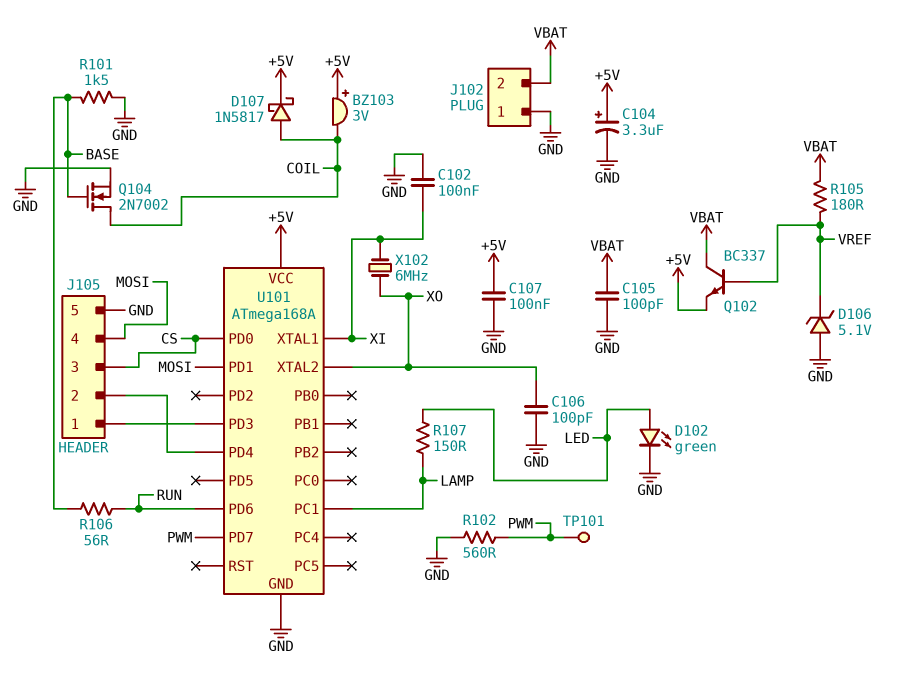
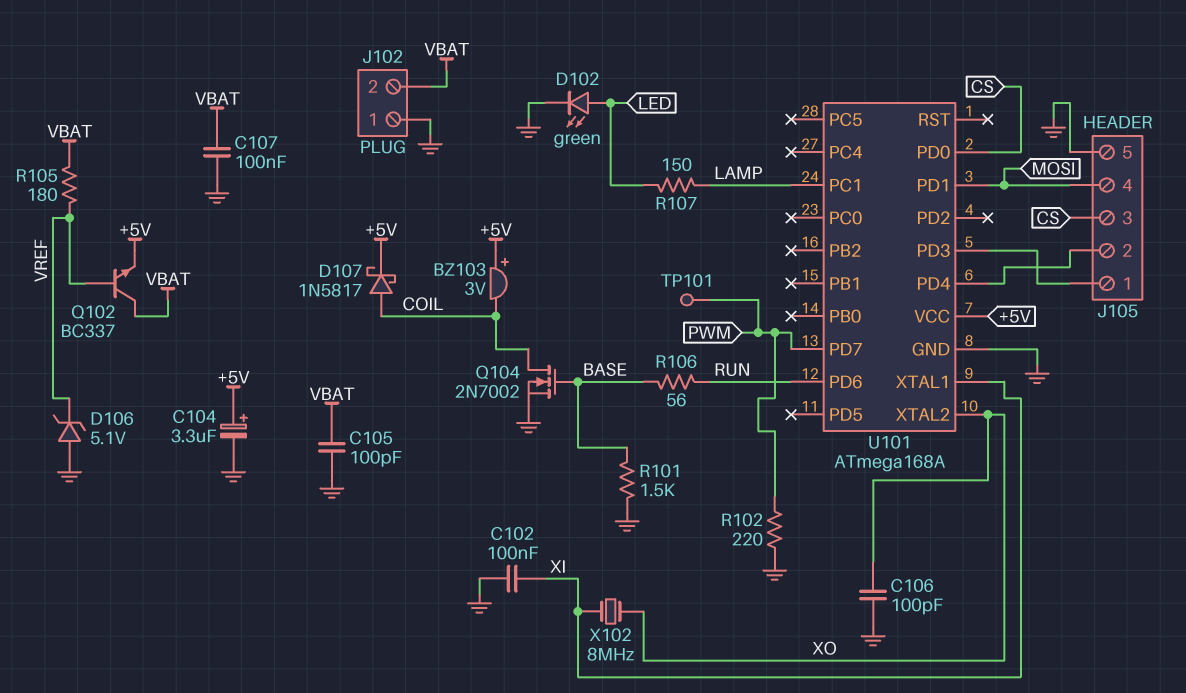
C107: 100nF (+5V, GND) -> 100nF (GND, VBAT)
R102: 560 (GND, PWM) -> 220 (GND, PWM)
X102: 6MHz (XI, XO) -> 8MHz (XI, XO)

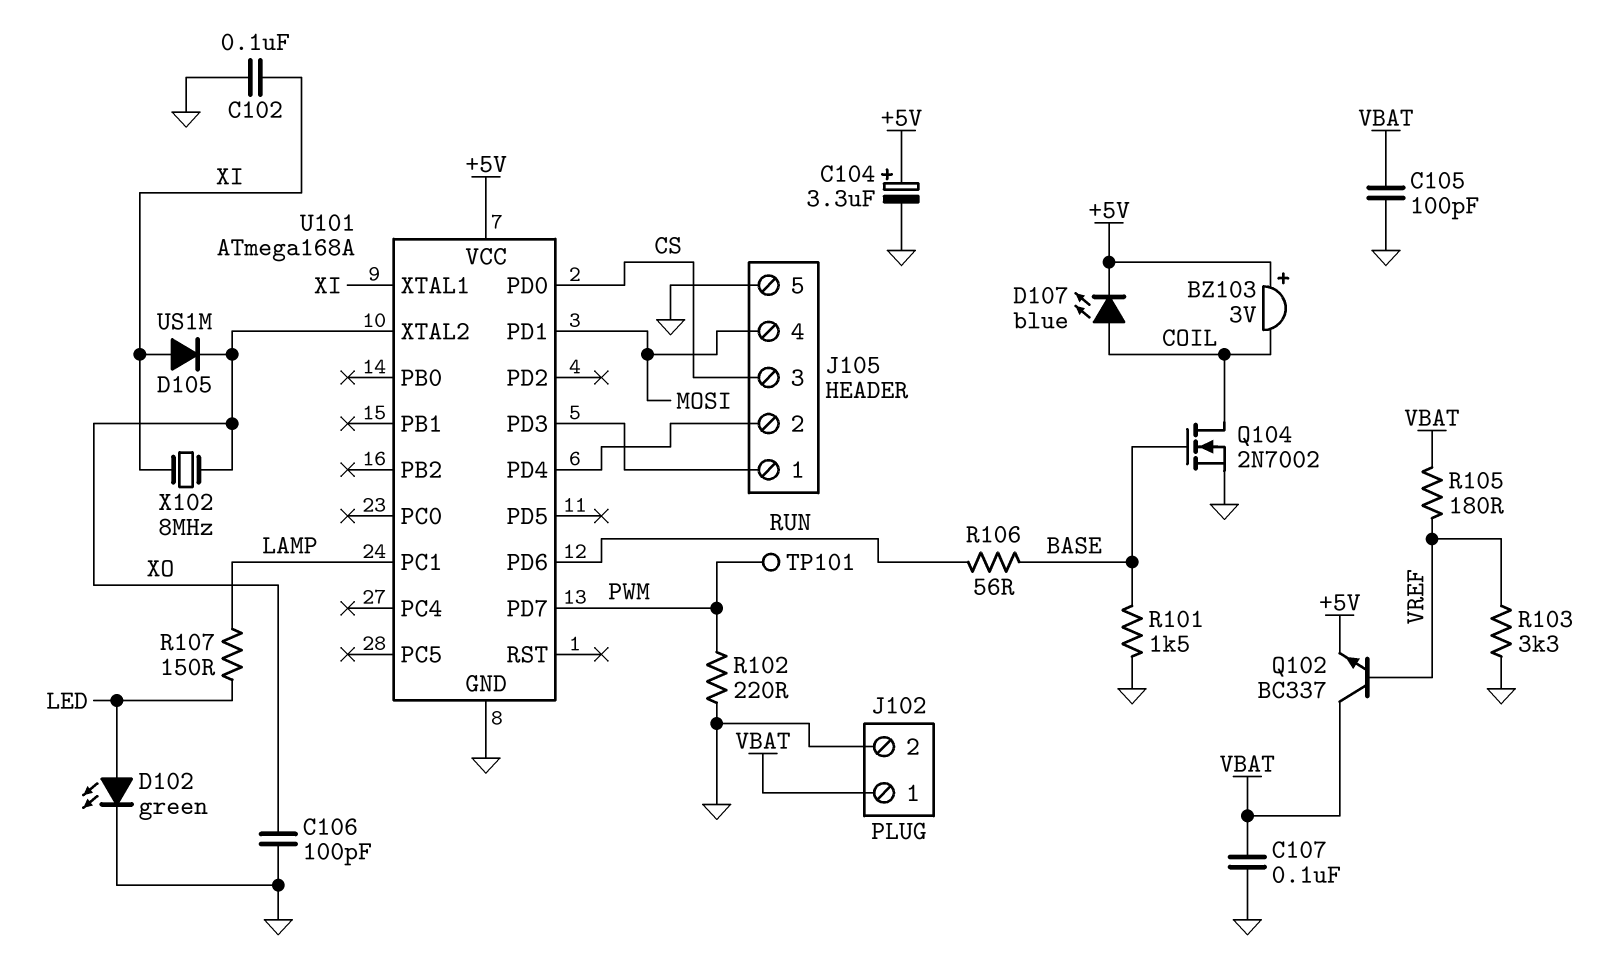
D105: none -> diode US1M (A XI, K XO)
D106: zener 5.1V (A GND, K VREF) -> none
D107: schottky 1N5817 (A COIL, K +5V) -> LED blue (A COIL, K +5V)
J102 pin 1: GND -> VBAT
J102 pin 2: VBAT -> GND
R103: none -> 3.3k (GND, VREF)

